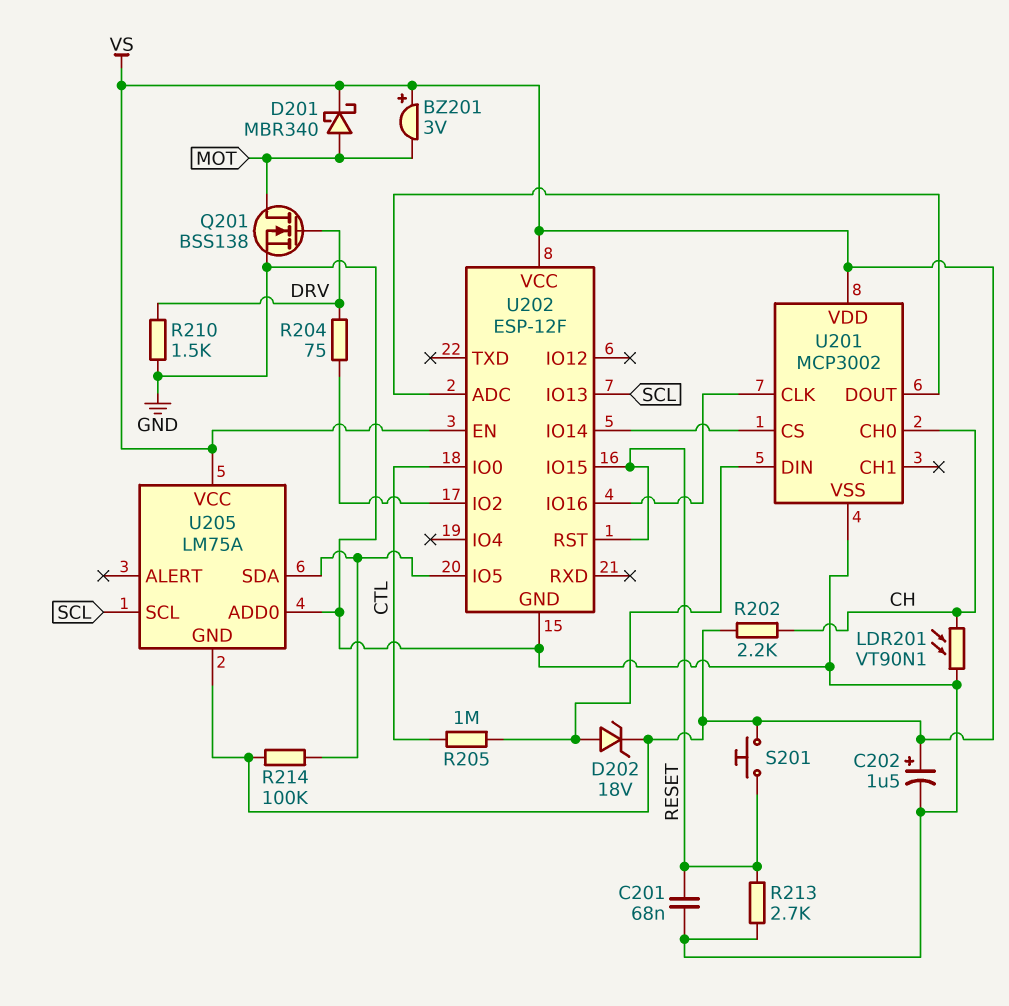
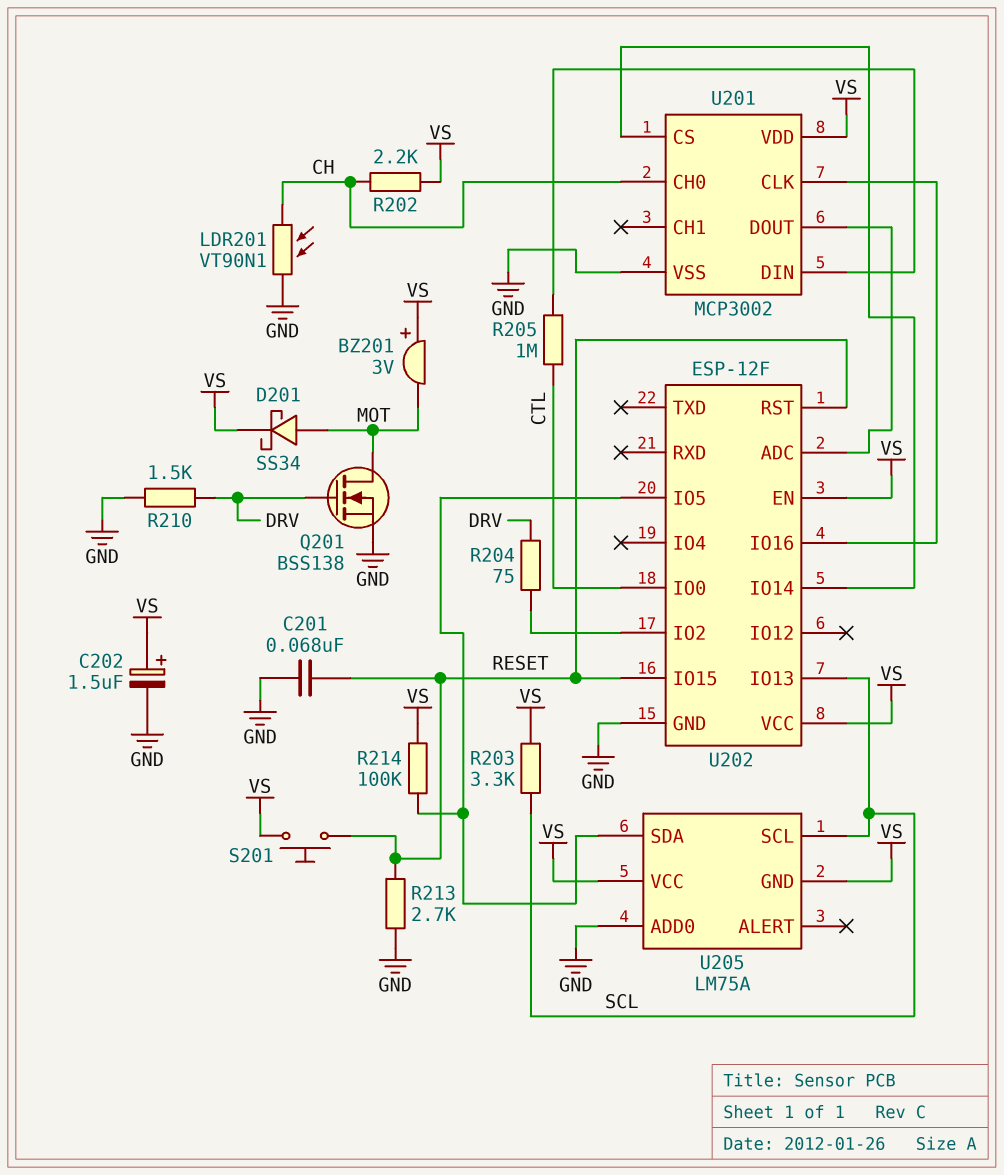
D201: schottky MBR340 (A MOT, K VS) -> schottky SS34 (A MOT, K VS)
D202: zener 18V (A U201/DIN, K VS) -> none
R203: none -> 3.3k (SCL, VS)

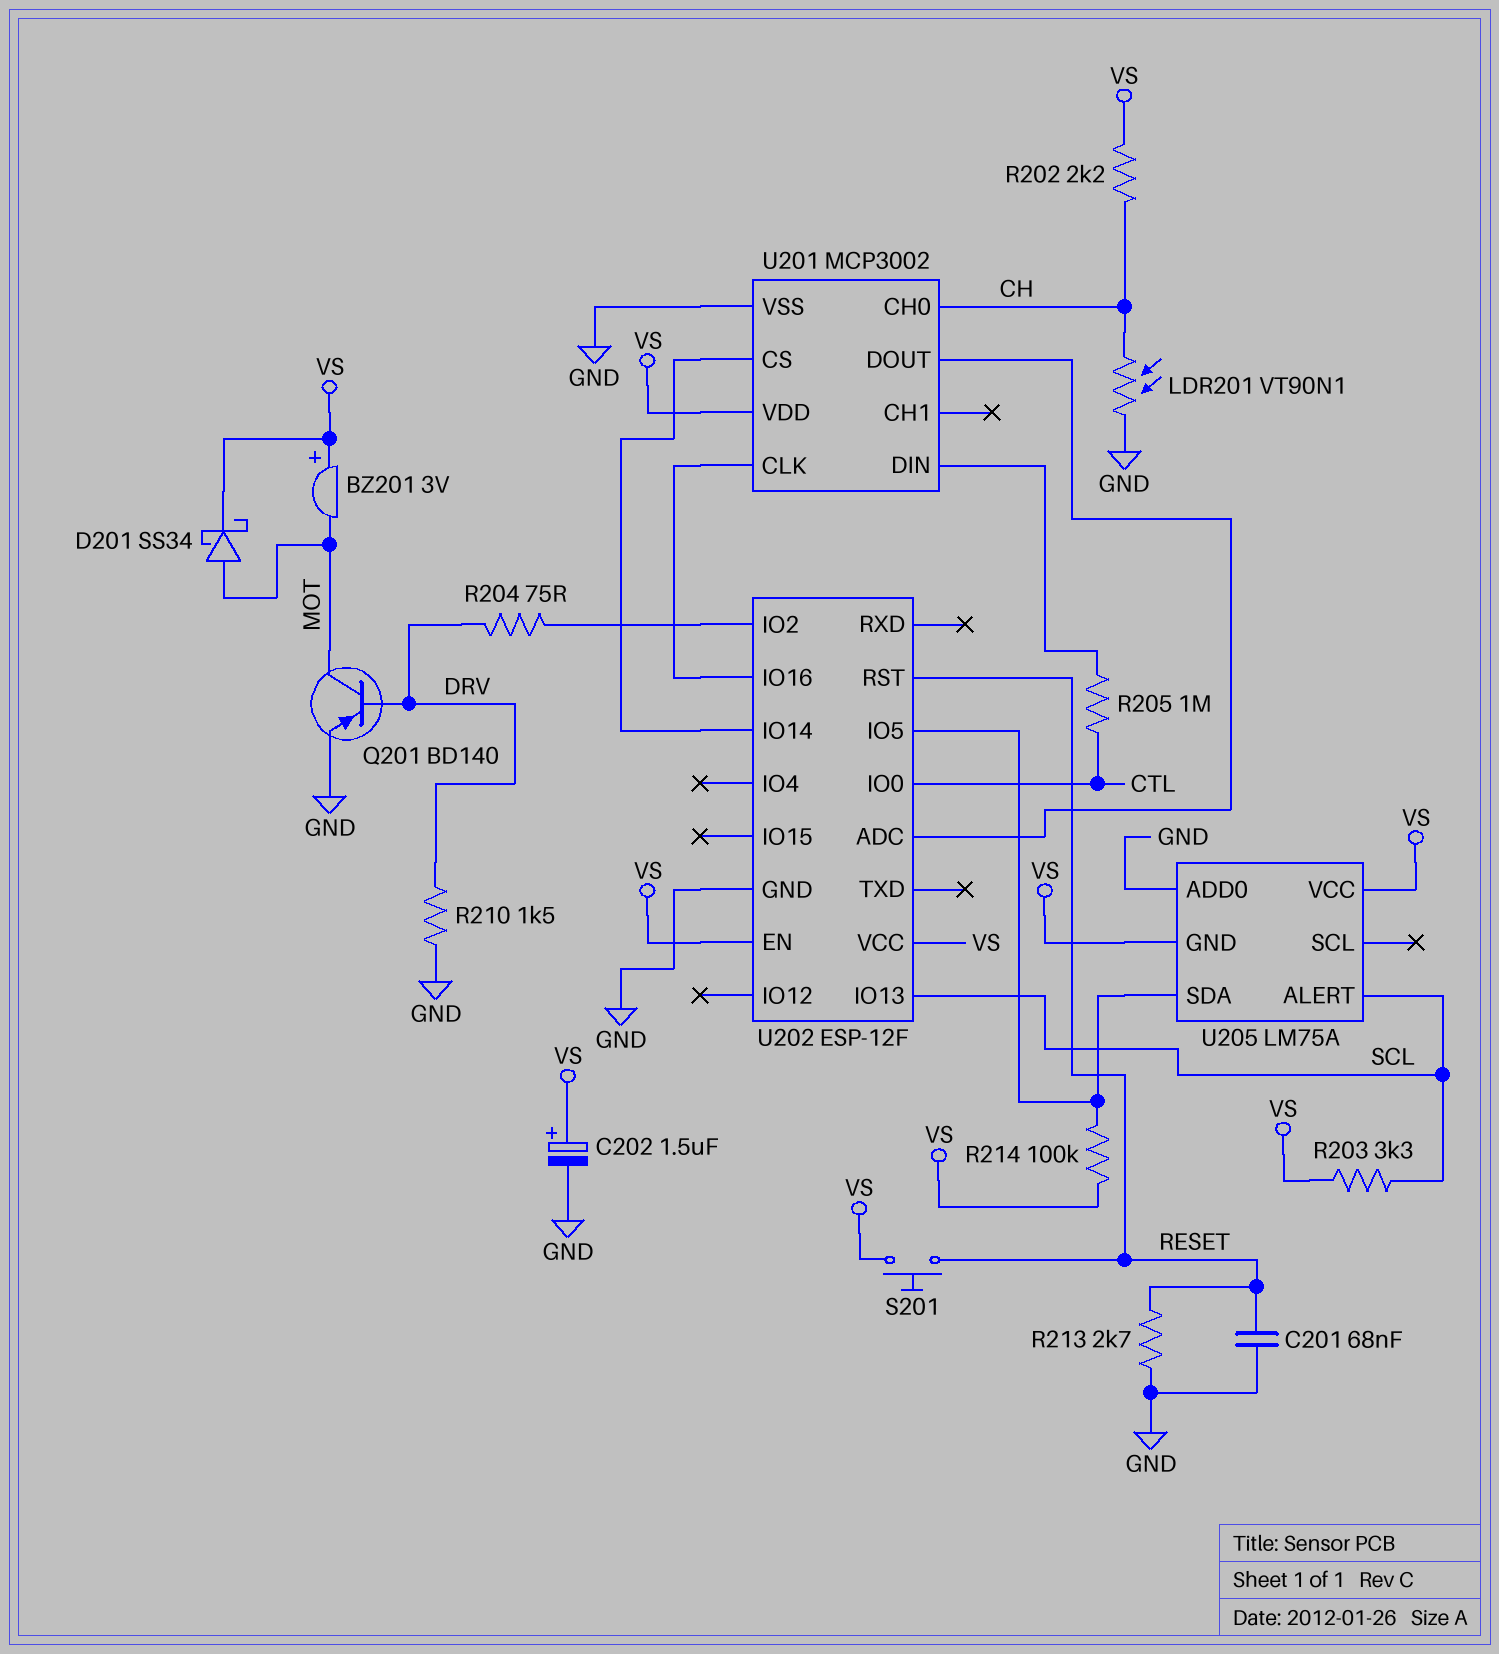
Q201: NMOS BSS138 (G DRV, D MOT, S GND) -> PNP BD140 (B DRV, C MOT, E GND)
U202 pin IO15: RESET -> none
U205 pin ALERT: none -> SCL
U205 pin SCL: SCL -> none

